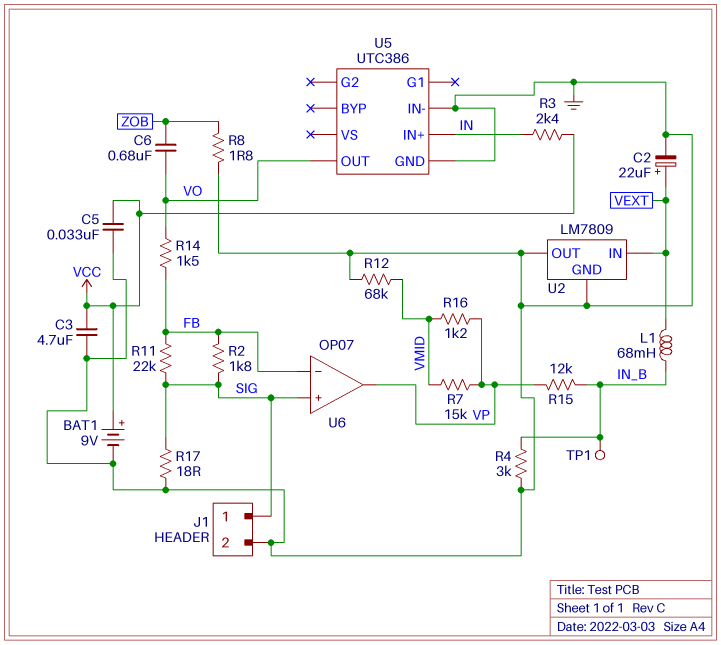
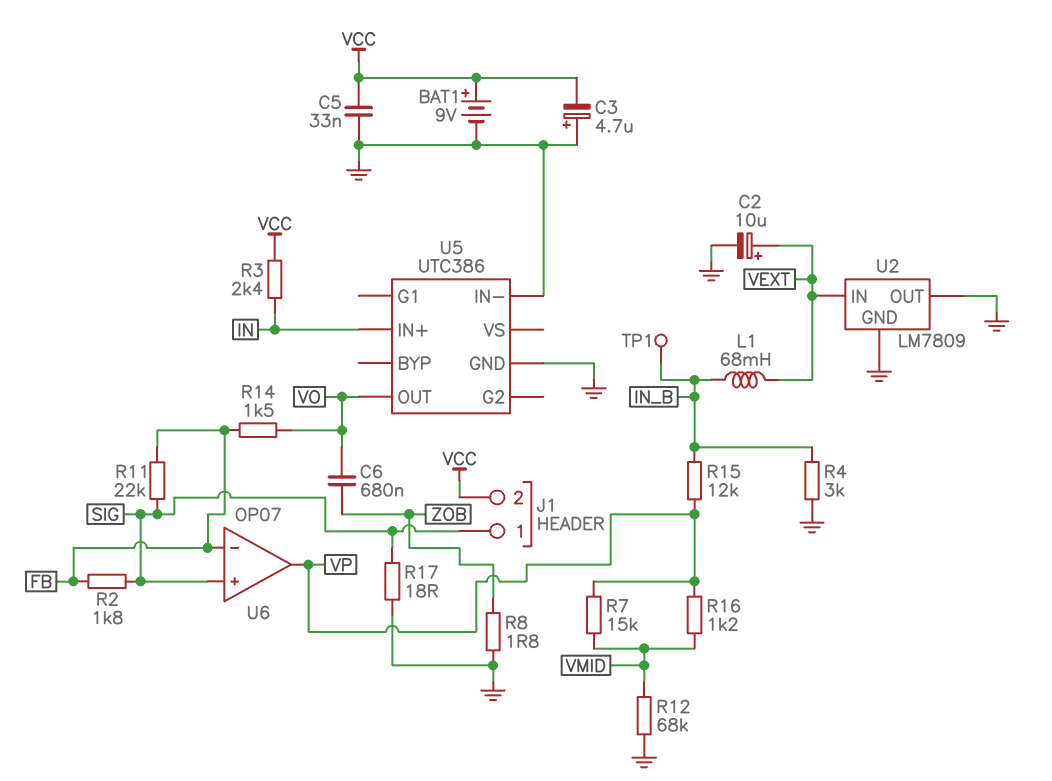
C2: 22uF (plus VEXT, minus GND) -> 10uF (plus VEXT, minus GND)
C3: 4.7uF (GND, VCC) -> 4.7uF (plus GND, minus VCC)
J1 pin 2: GND -> VCC

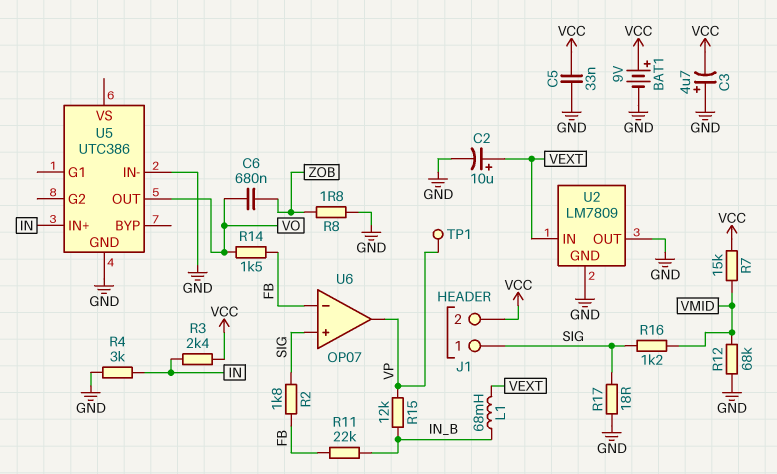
R4: 3k (GND, IN_B) -> 3k (GND, IN)
R7: 15k (VMID, VP) -> 15k (VCC, VMID)
R11: 22k (FB, SIG) -> 22k (FB, IN_B)
R16: 1.2k (VMID, VP) -> 1.2k (SIG, VMID)
TP1: test point (IN_B) -> test point (VP)

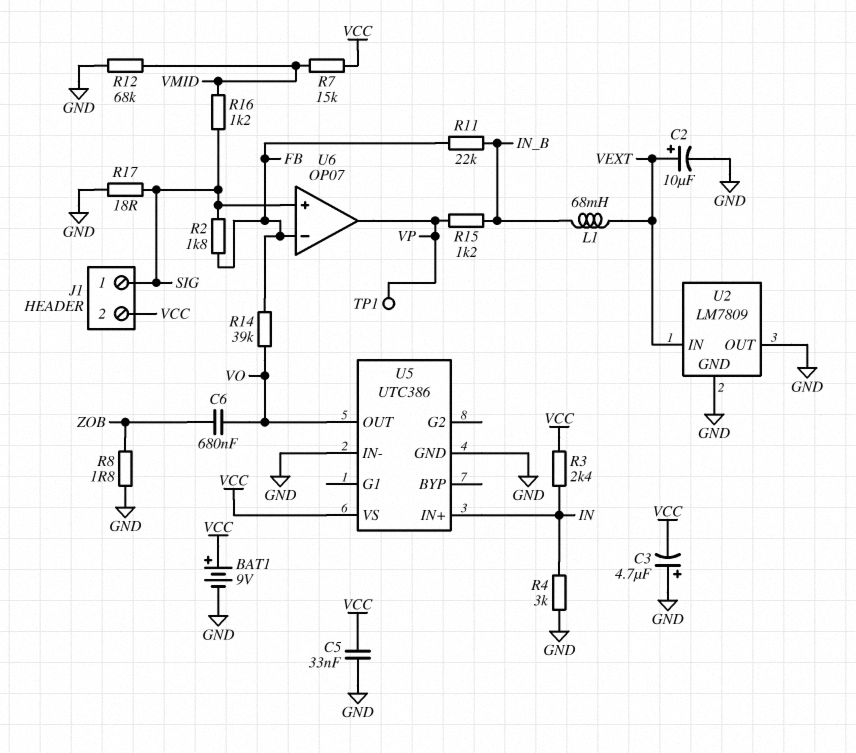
R14: 1.5k (FB, VO) -> 39k (FB, VO)
R15: 12k (IN_B, VP) -> 1.2k (IN_B, VP)
U5 pin VS: none -> VCC

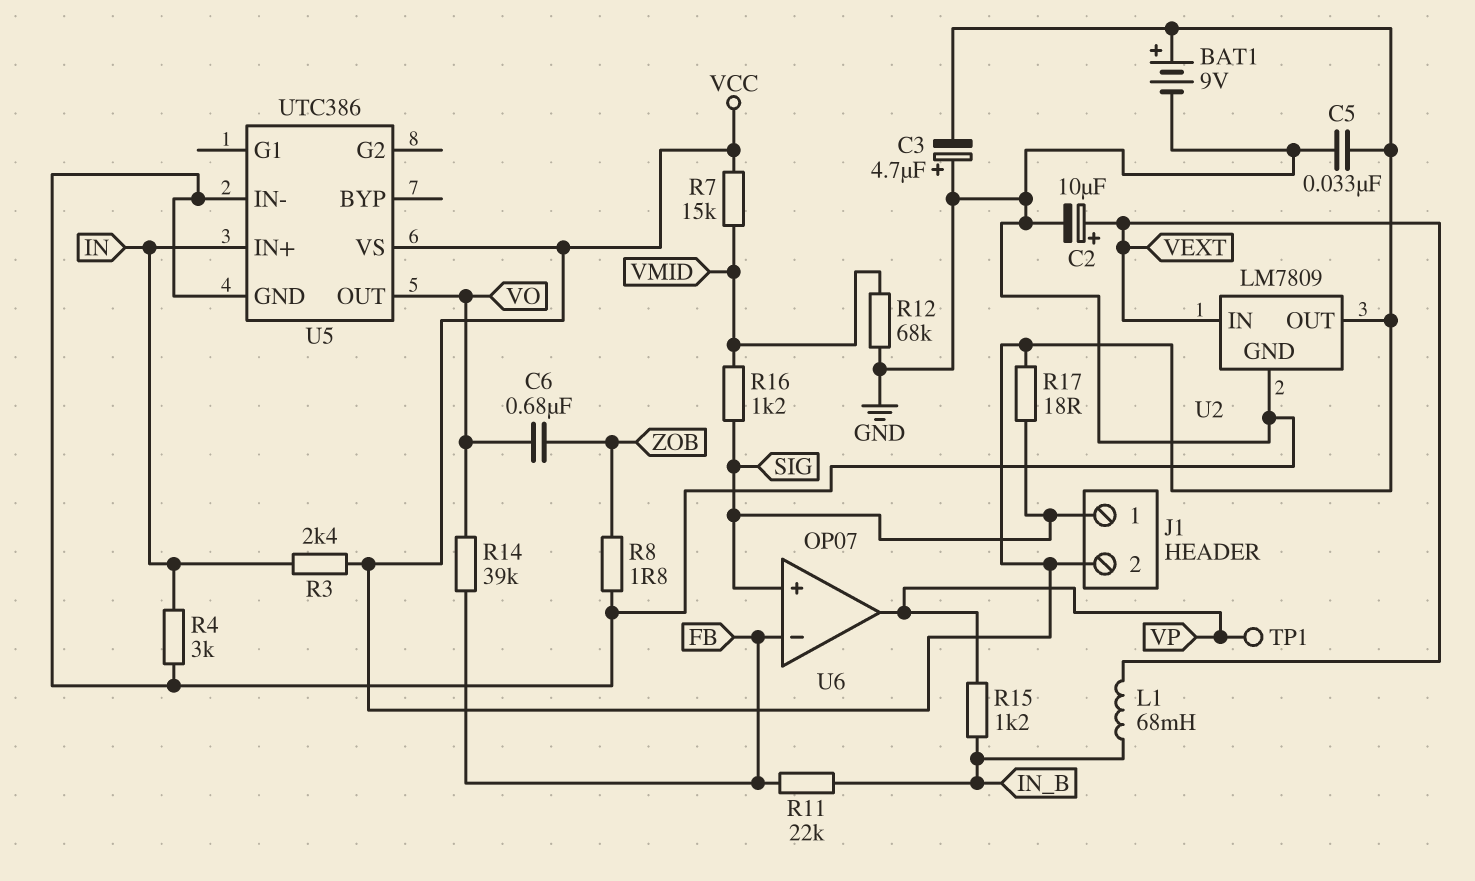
R2: 1.8k (FB, SIG) -> none
R17: 18 (GND, SIG) -> 18 (SIG, VCC)
U2 pin OUT: GND -> VCC

